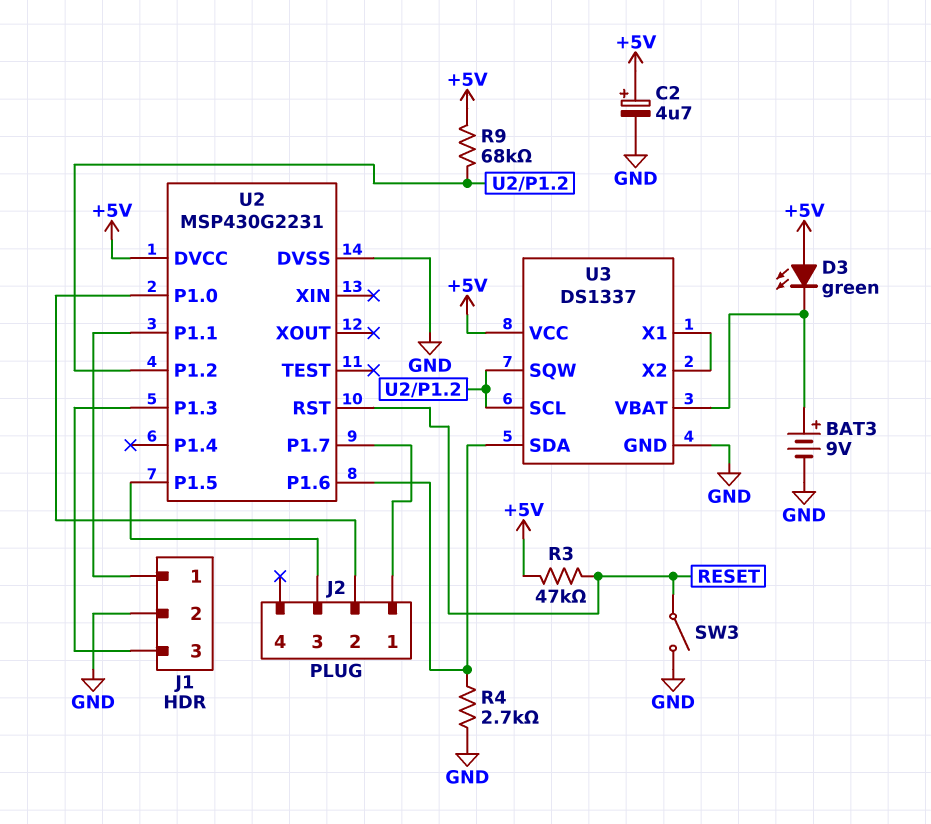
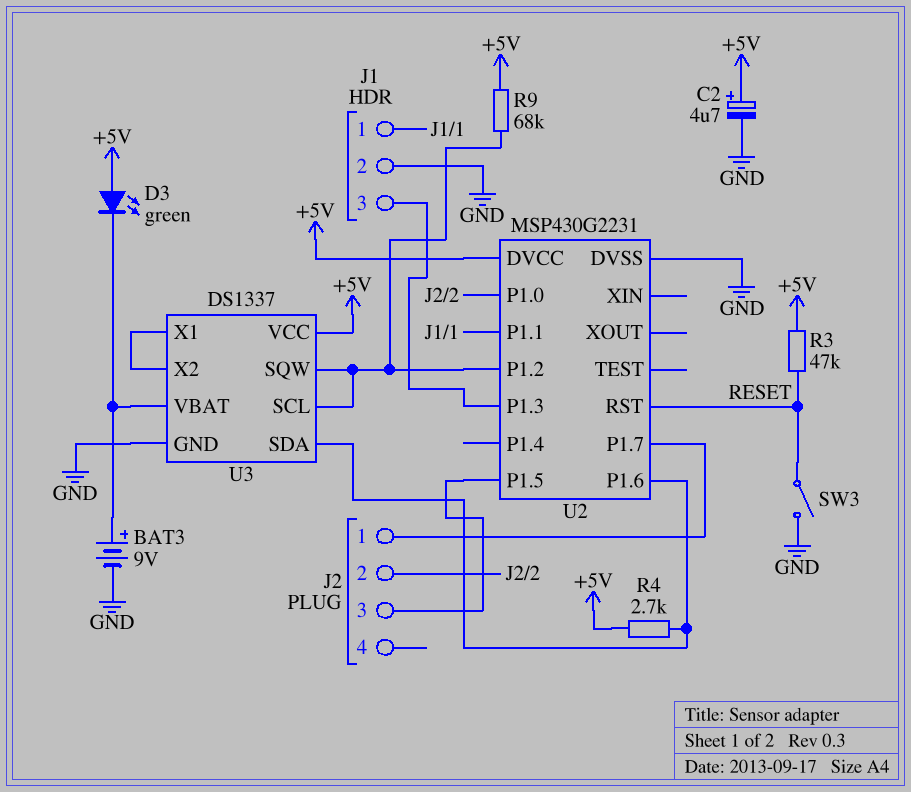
R4: 2.7k (GND, U2/P1.6) -> 2.7k (+5V, U2/P1.6)

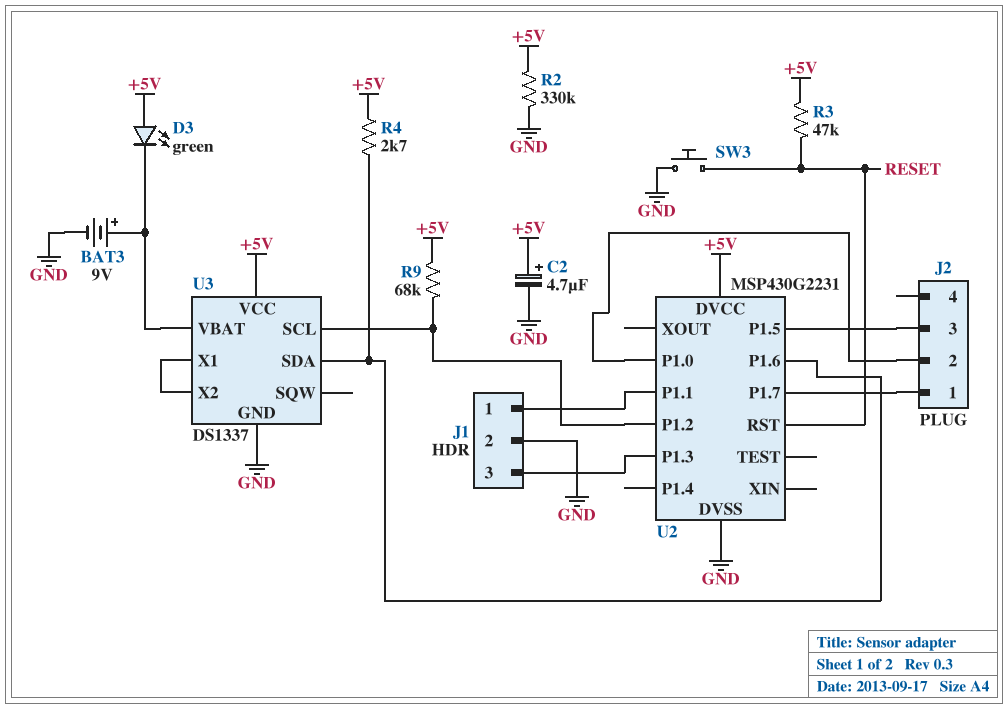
R2: none -> 330k (+5V, GND)
SW3: switch (GND, RESET) -> button (GND, RESET)
U3 pin SQW: U2/P1.2 -> none

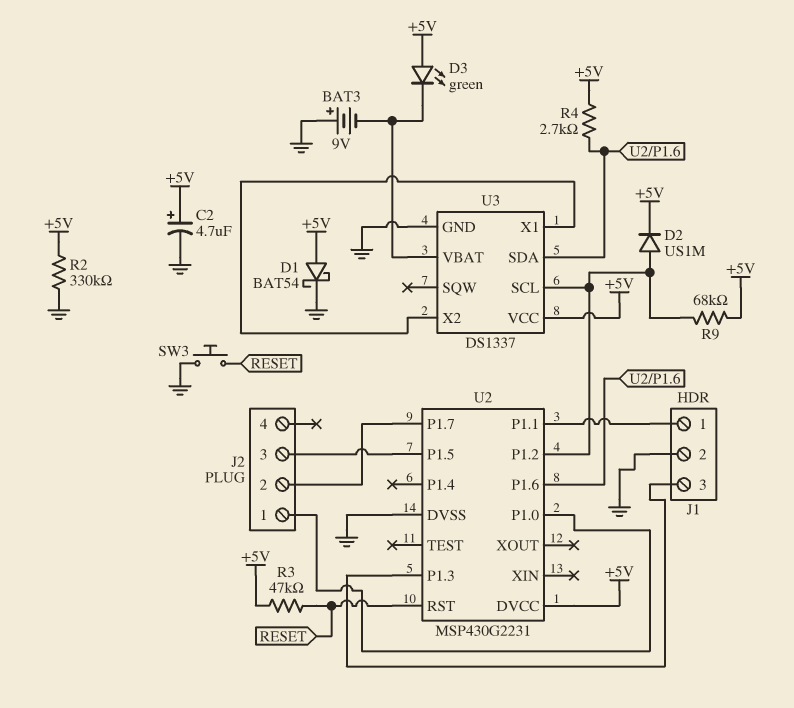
BAT3: 9V (plus U3/VBAT, minus GND) -> 9V (plus GND, minus U3/VBAT)
D1: none -> schottky BAT54 (A +5V, K GND)
D2: none -> diode US1M (A U2/P1.2, K +5V)
U2 pin P1.0: J2/2 -> J2/1
U2 pin P1.7: J2/1 -> J2/2

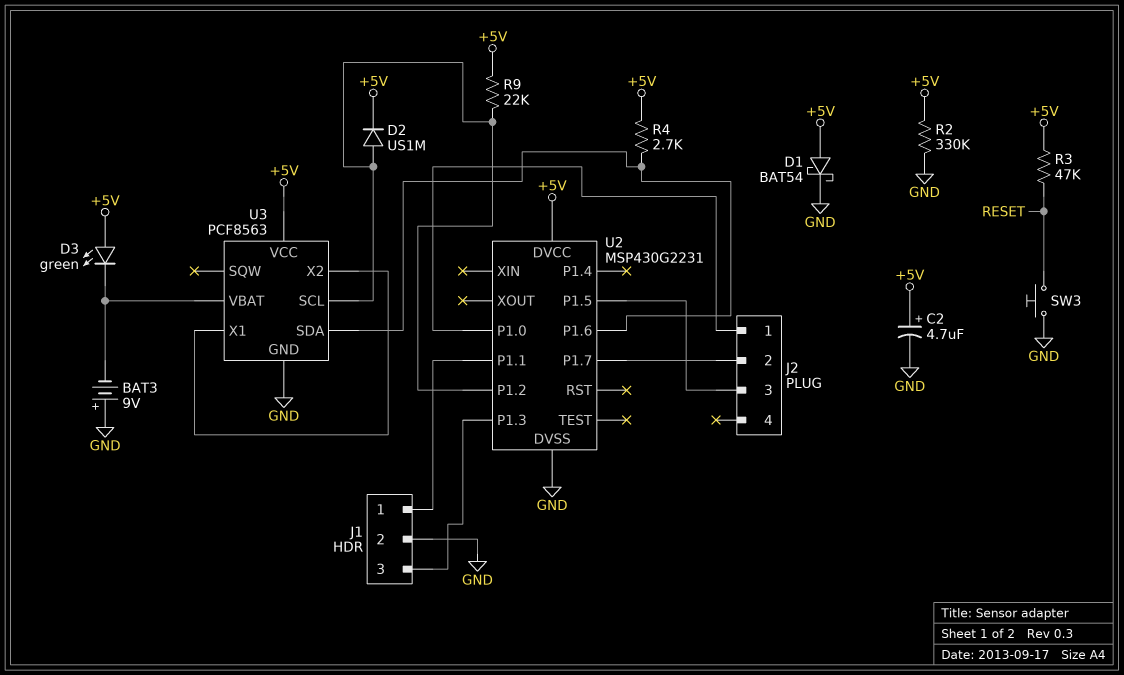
R9: 68k (+5V, U2/P1.2) -> 22k (+5V, U2/P1.2)
U2 pin RST: RESET -> none
U3: DS1337 -> PCF8563

